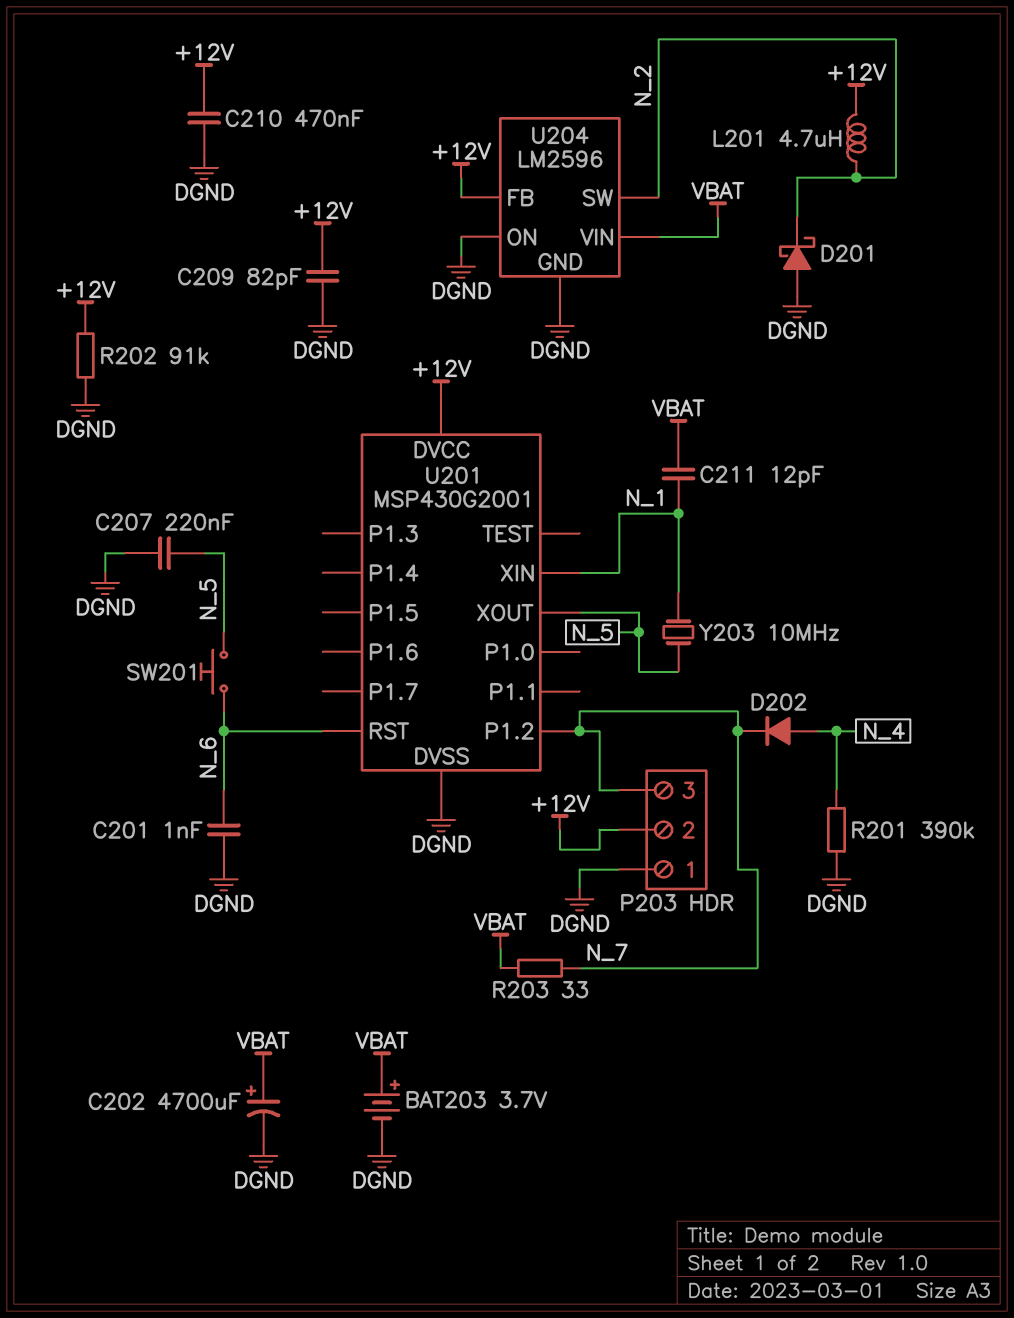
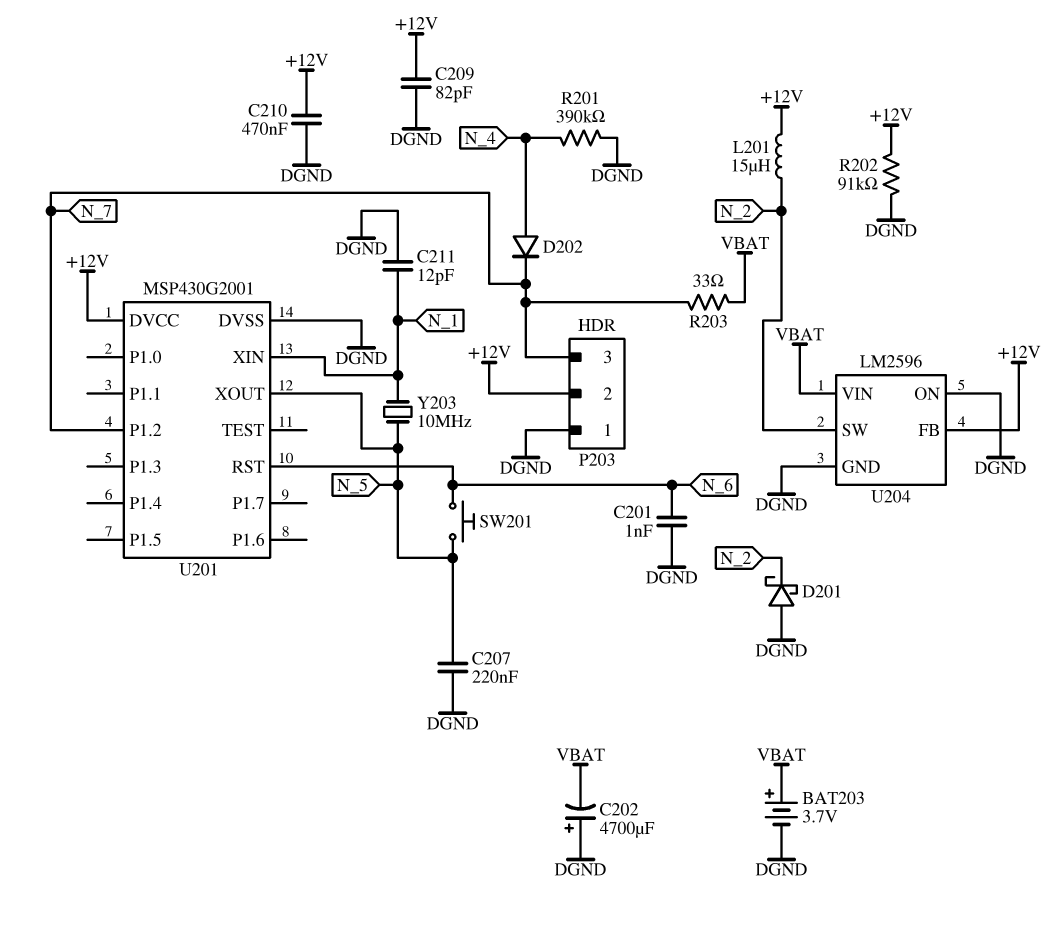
C202: 4700uF (plus VBAT, minus DGND) -> 4700uF (plus DGND, minus VBAT)
C211: 12pF (N_1, VBAT) -> 12pF (DGND, N_1)
L201: 4.7uH (+12V, N_2) -> 15uH (+12V, N_2)

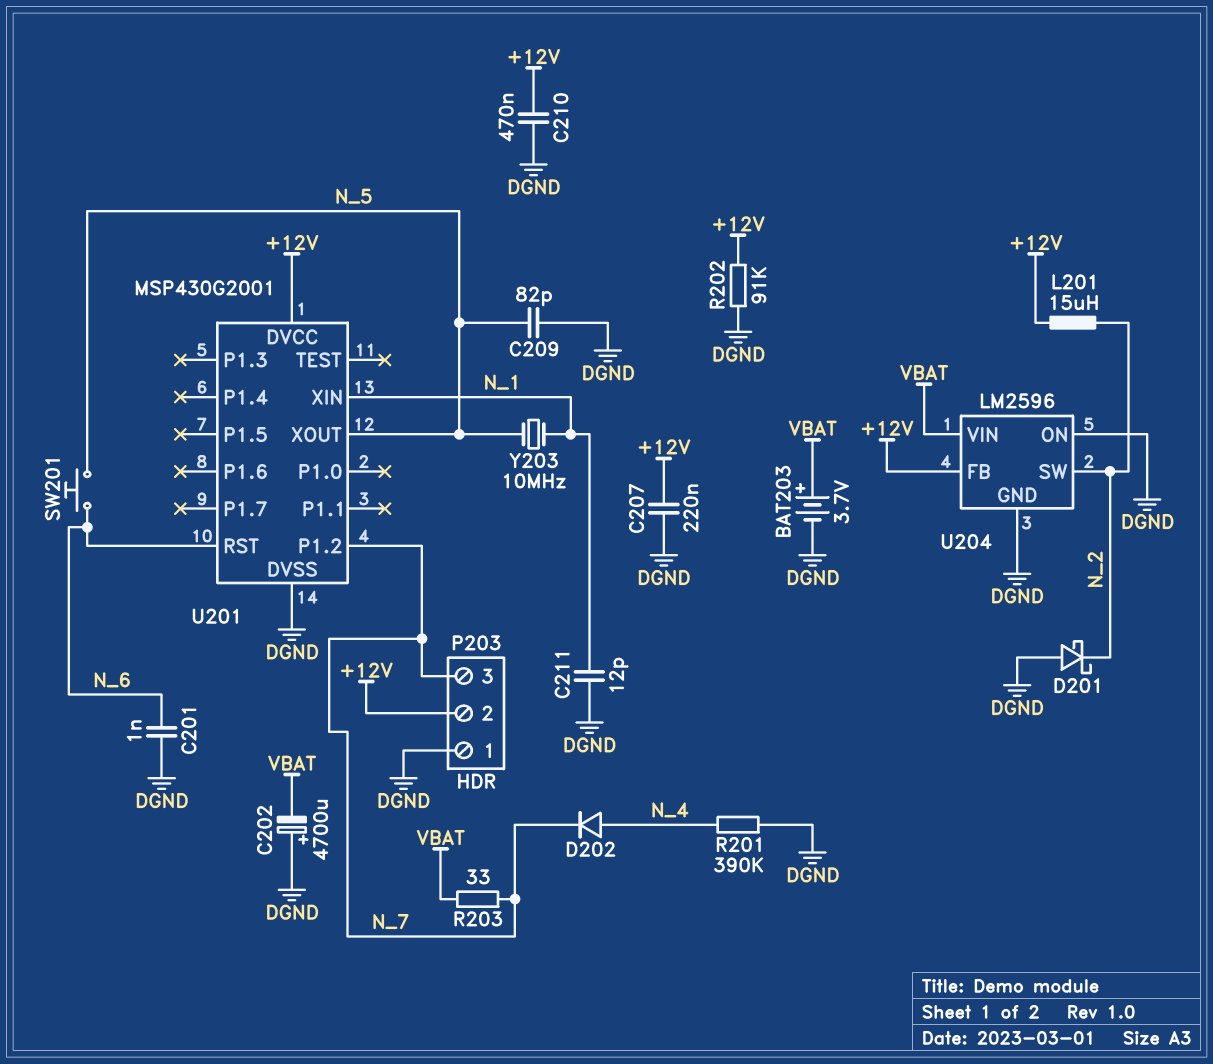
C207: 220nF (DGND, N_5) -> 220nF (+12V, DGND)
C209: 82pF (+12V, DGND) -> 82pF (DGND, N_5)

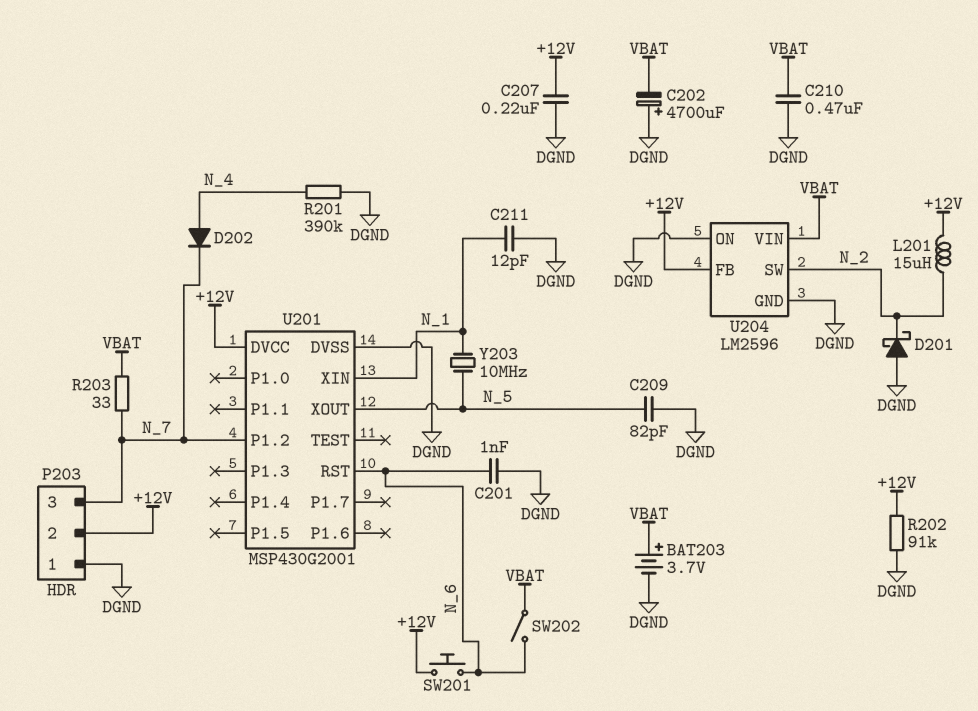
C210: 470nF (+12V, DGND) -> 470nF (DGND, VBAT)
SW201: button (N_5, N_6) -> button (+12V, N_6)
SW202: none -> switch (N_6, VBAT)

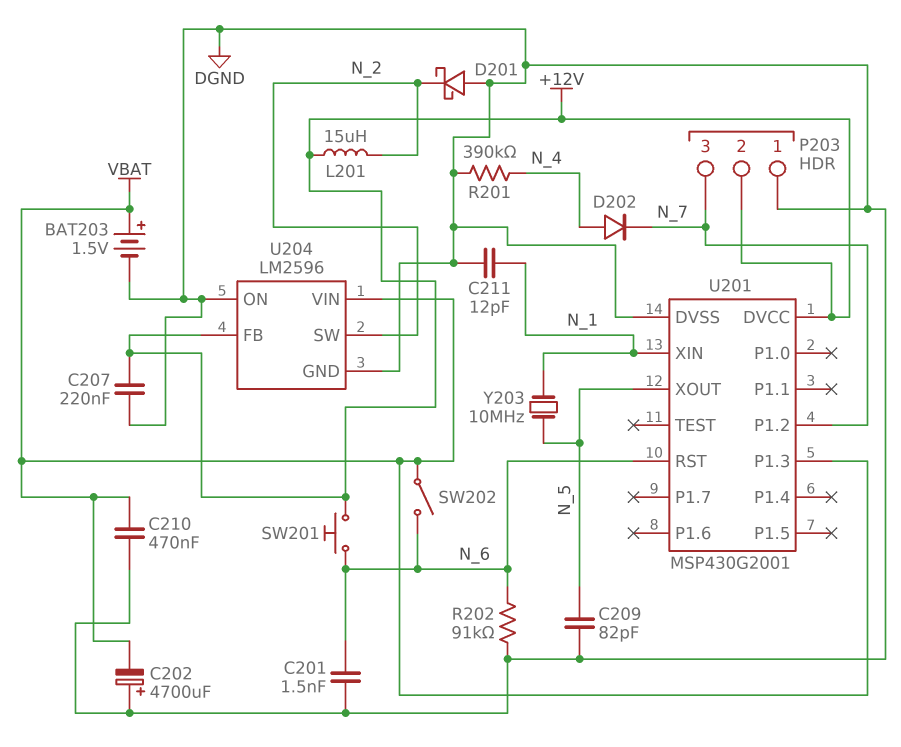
BAT203: 3.7V (plus VBAT, minus DGND) -> 1.5V (plus VBAT, minus DGND)
C201: 1nF (DGND, N_6) -> 1.5nF (DGND, N_6)
R202: 91k (+12V, DGND) -> 91k (DGND, N_6)
R203: 33 (N_7, VBAT) -> none
U201 pin P1.3: none -> VBAT

